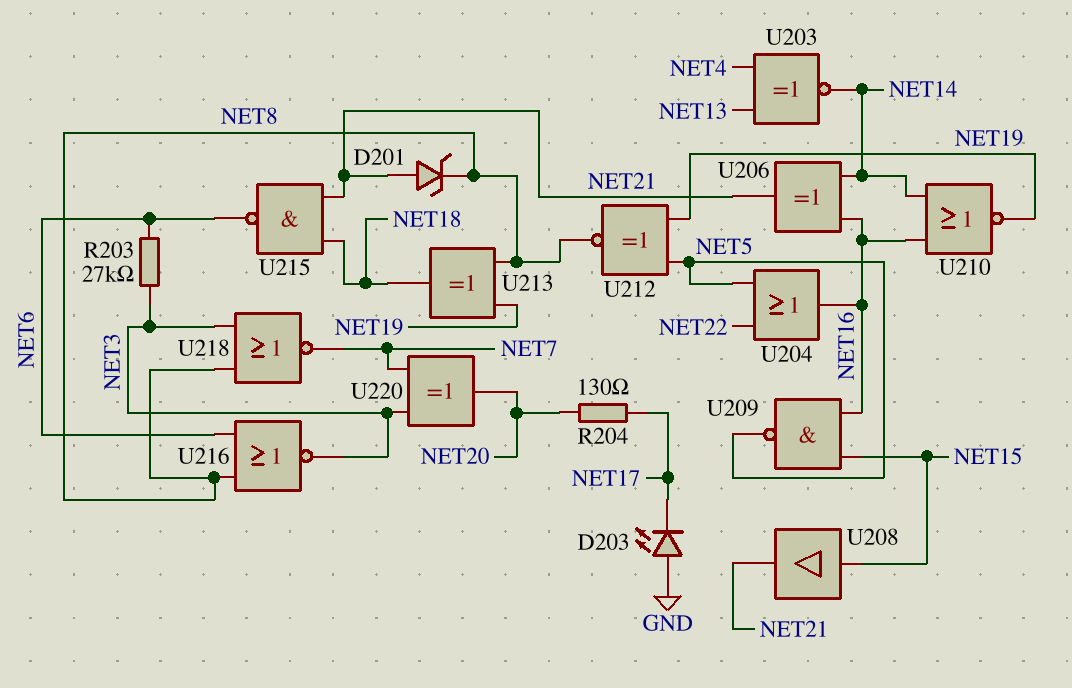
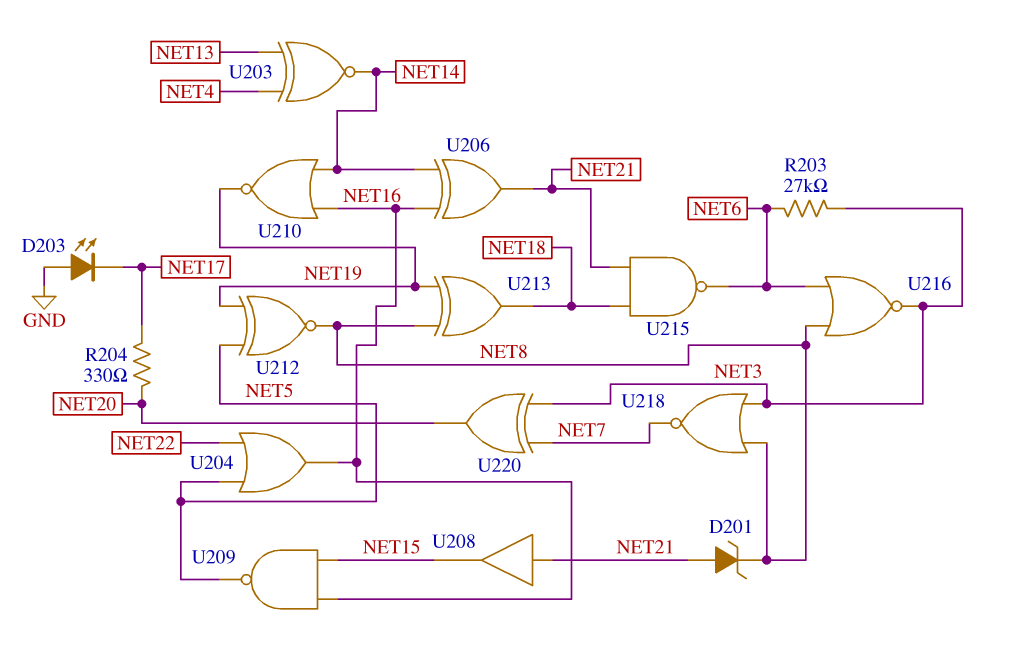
R204: 130 (NET17, NET20) -> 330 (NET17, NET20)
U208: buffer (in NET15, out NET21) -> buffer (in NET21, out NET15)

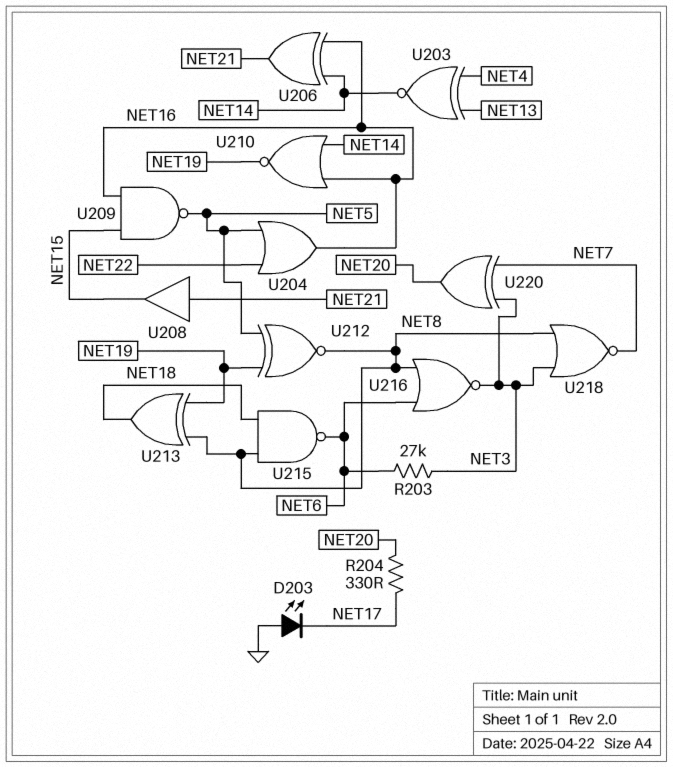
D201: zener (A NET21, K NET8) -> none
U215: NAND (in NET18, in NET21, out NET6) -> NAND (in NET8, in NET18, out NET6)

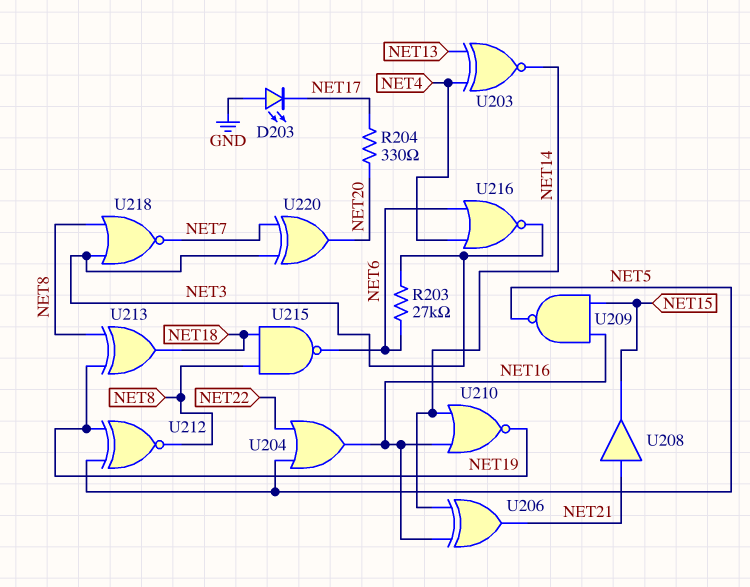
U216: NOR (in NET6, in NET8, out NET3) -> NOR (in NET4, in NET6, out NET3)

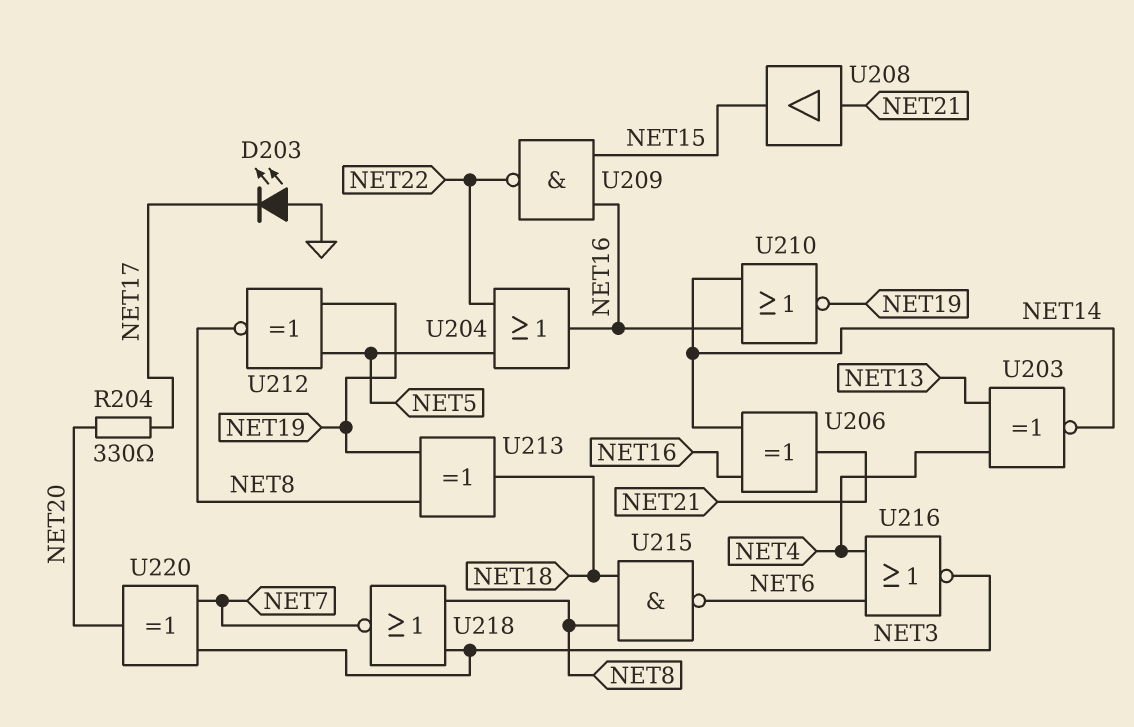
R203: 27k (NET3, NET6) -> none
U209: NAND (in NET15, in NET16, out NET5) -> NAND (in NET15, in NET16, out NET22)

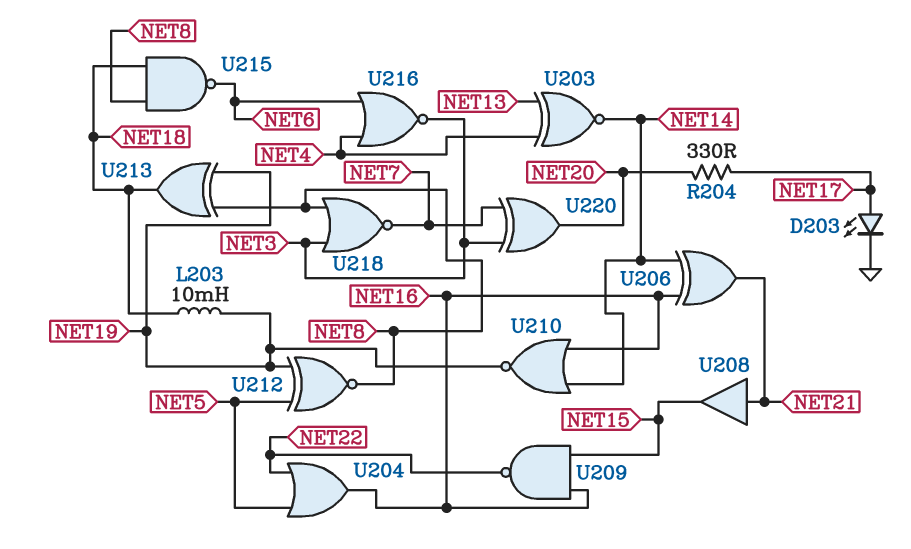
D203: LED (A GND, K NET17) -> LED (A NET17, K GND)
L203: none -> 10mH (NET18, NET19)

